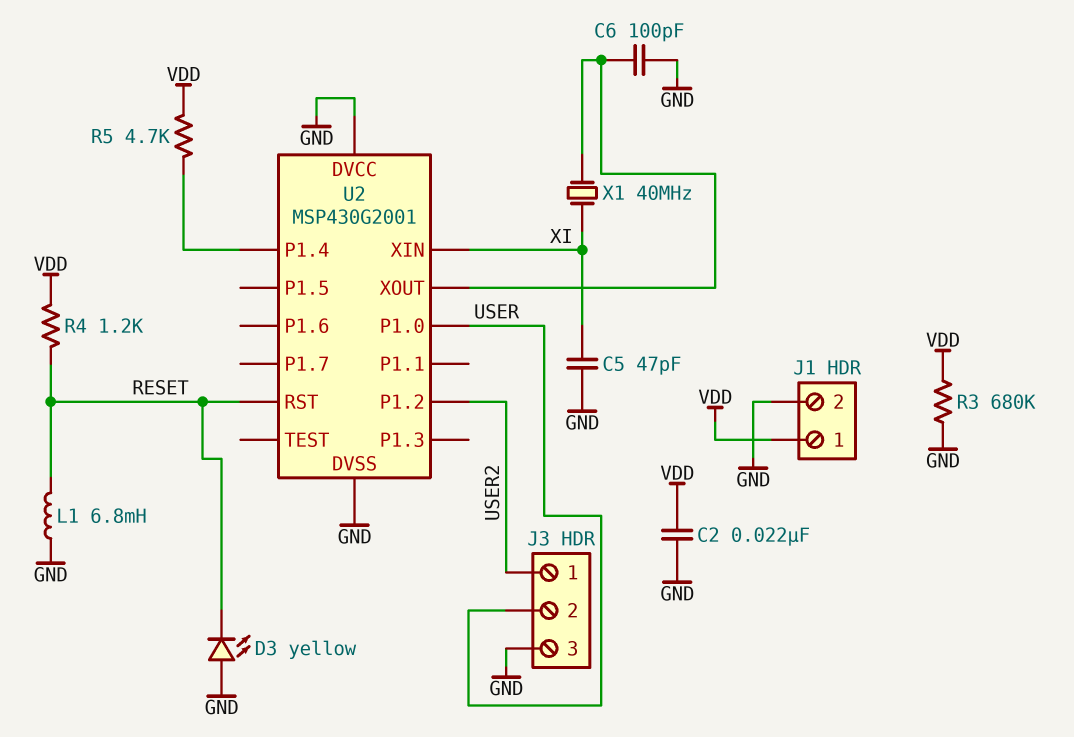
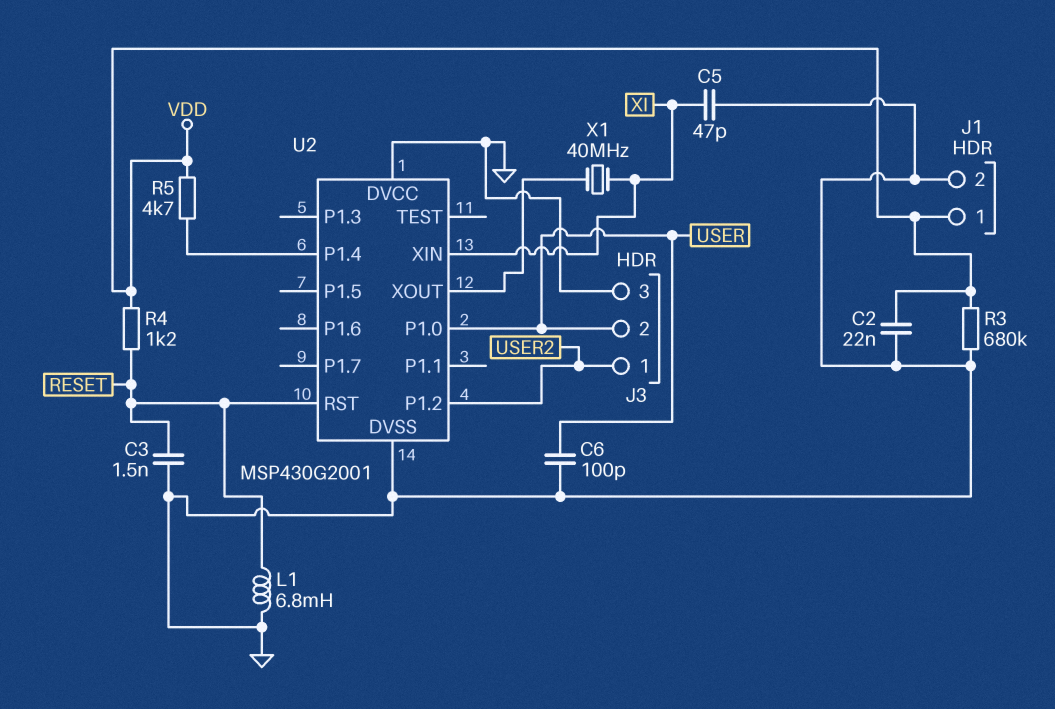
C3: none -> 1.5nF (GND, RESET)
C6: 100pF (GND, U2/XOUT) -> 100pF (GND, USER)
D3: LED yellow (A GND, K RESET) -> none

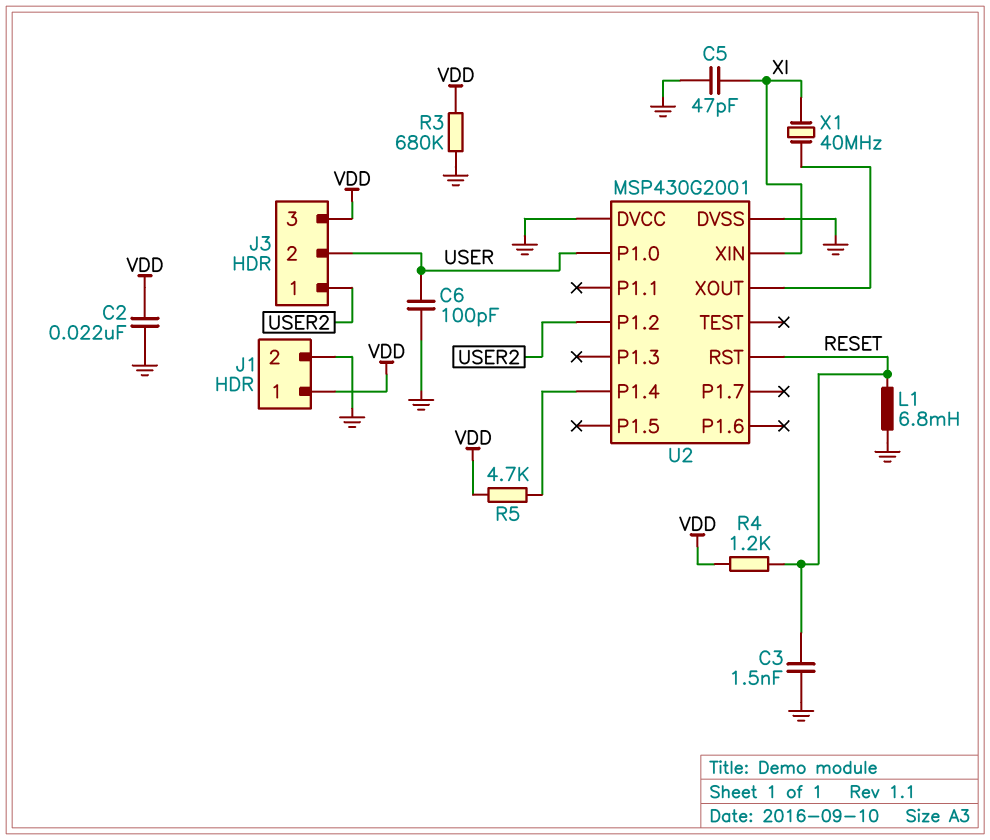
J3 pin 3: GND -> VDD

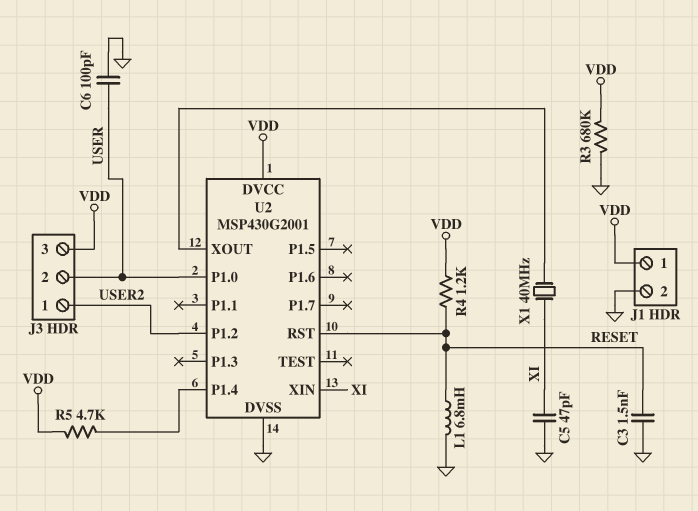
C2: 22nF (GND, VDD) -> none
U2 pin DVCC: GND -> VDD

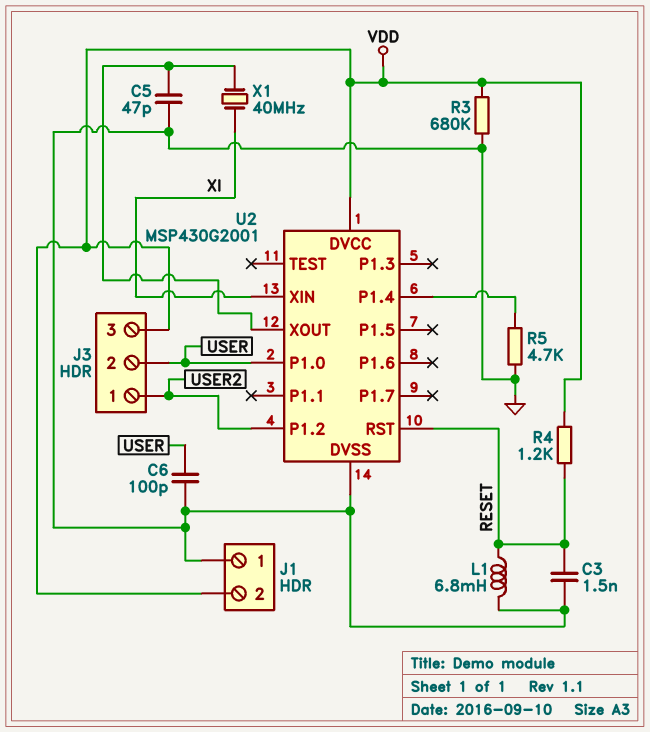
C5: 47pF (GND, XI) -> 47pF (GND, U2/XOUT)
J1 pin 1: VDD -> GND
J1 pin 2: GND -> VDD
R5: 4.7k (U2/P1.4, VDD) -> 4.7k (GND, U2/P1.4)

